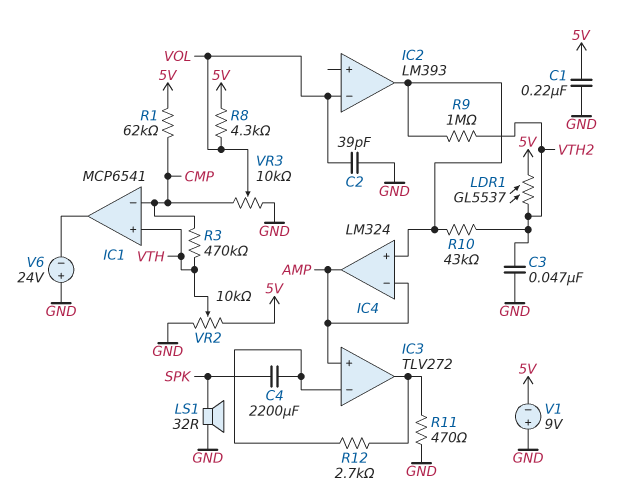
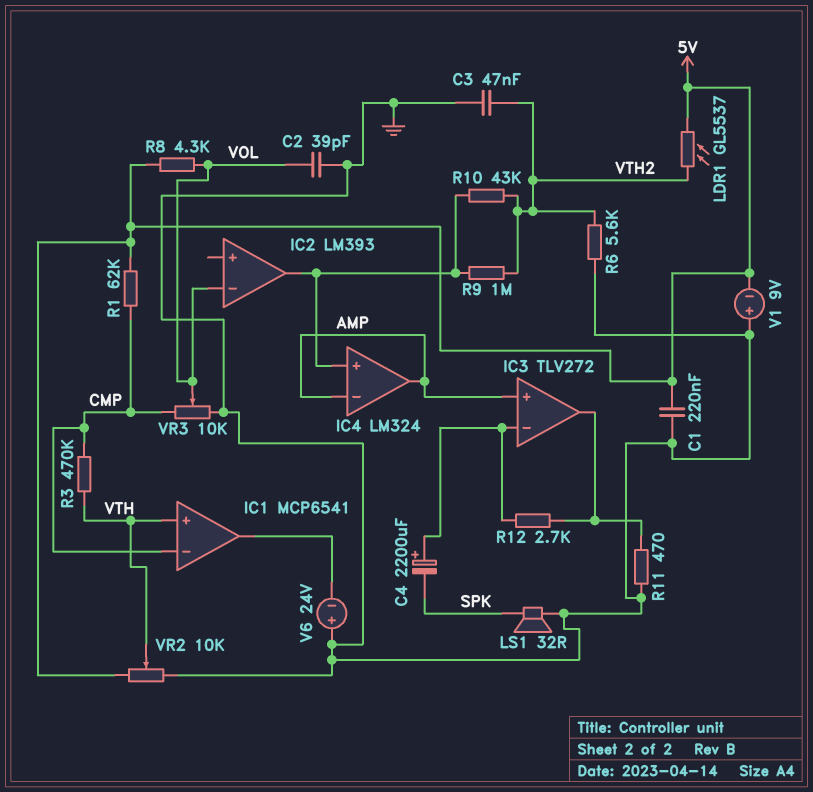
C4: 2200uF (IC3/in-, SPK) -> 2200uF (plus IC3/in-, minus SPK)
R6: none -> 5.6k (GND, VTH2)

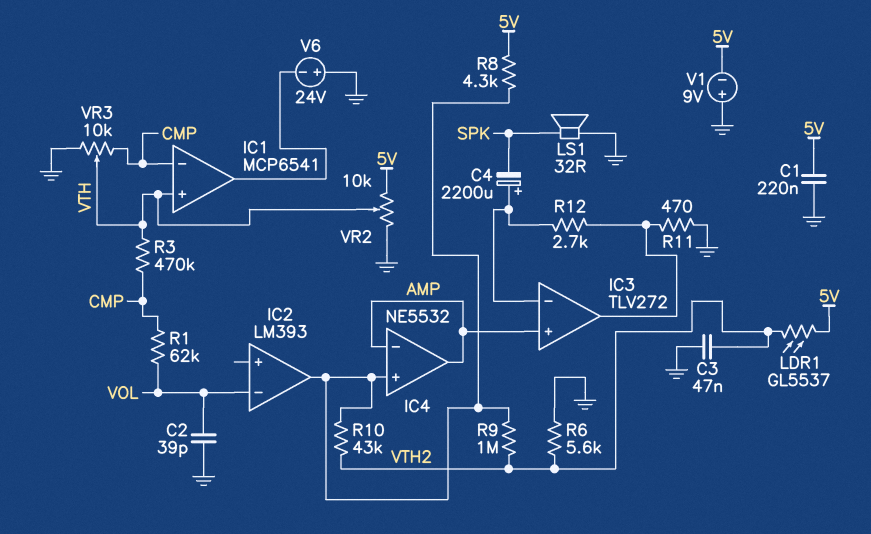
IC4: LM324 -> NE5532
R1: 62k (5V, CMP) -> 62k (CMP, VOL)
R8: 4.3k (5V, VOL) -> 4.3k (5V, IC2/out)
VR3: 10k (CMP, GND, wiper VOL) -> 10k (CMP, GND, wiper VTH)

